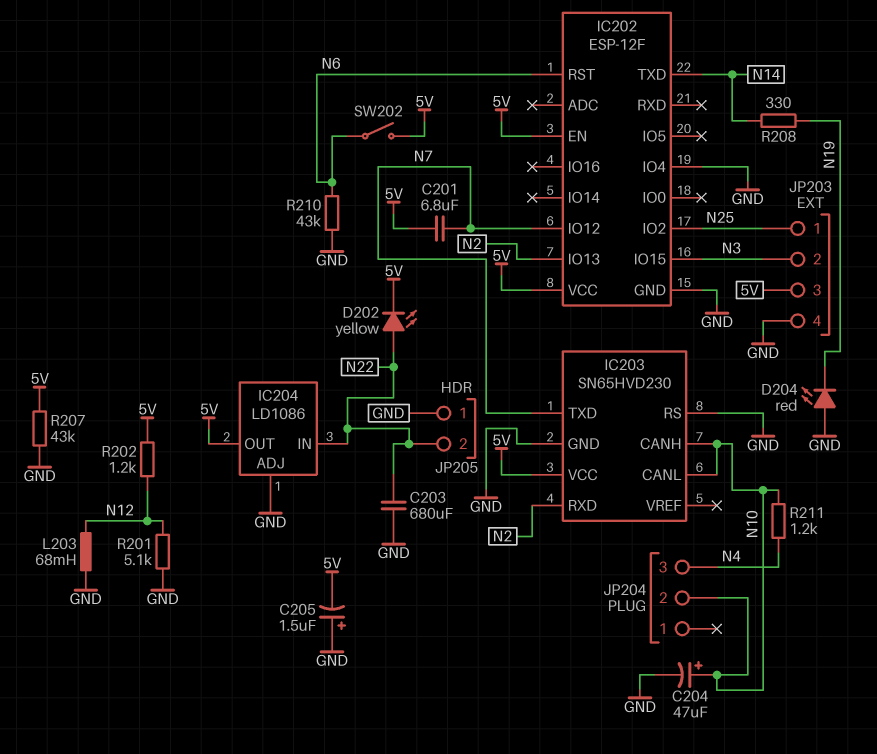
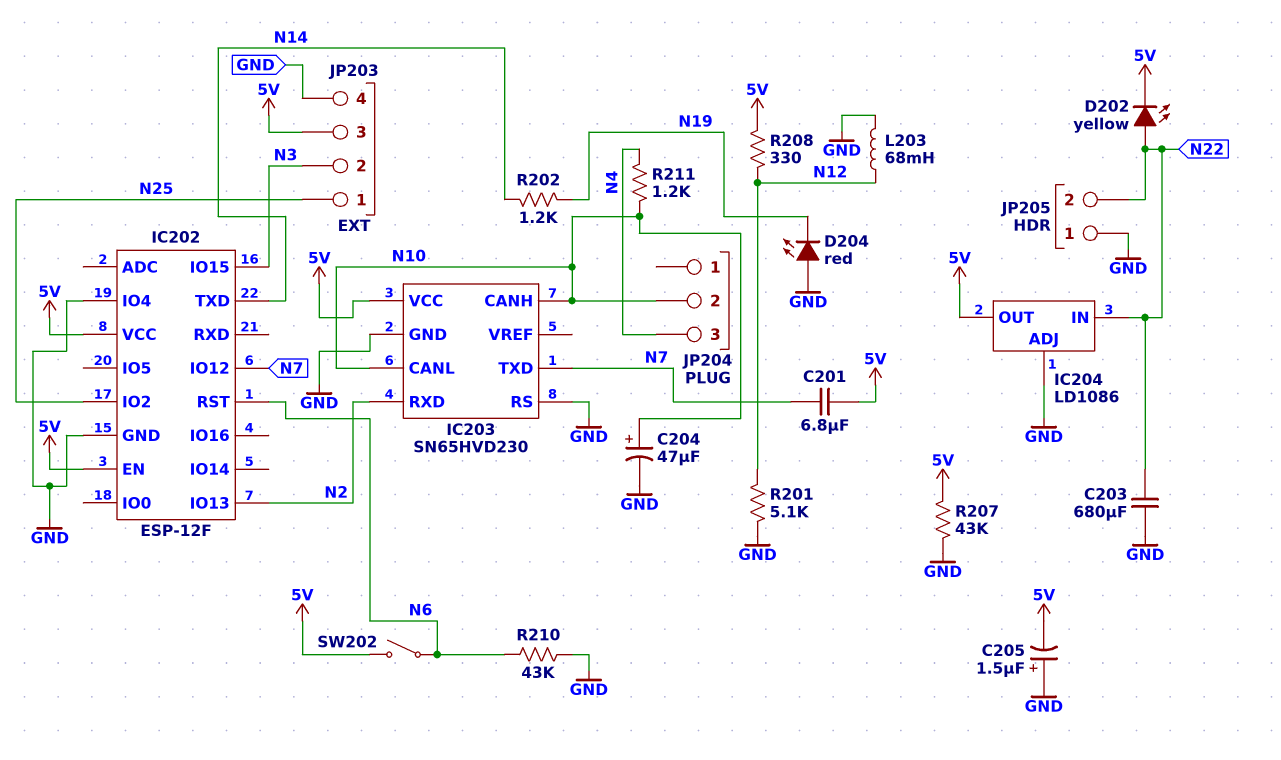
R202: 1.2k (5V, N12) -> 1.2k (N14, N19)
R208: 330 (N14, N19) -> 330 (5V, N12)

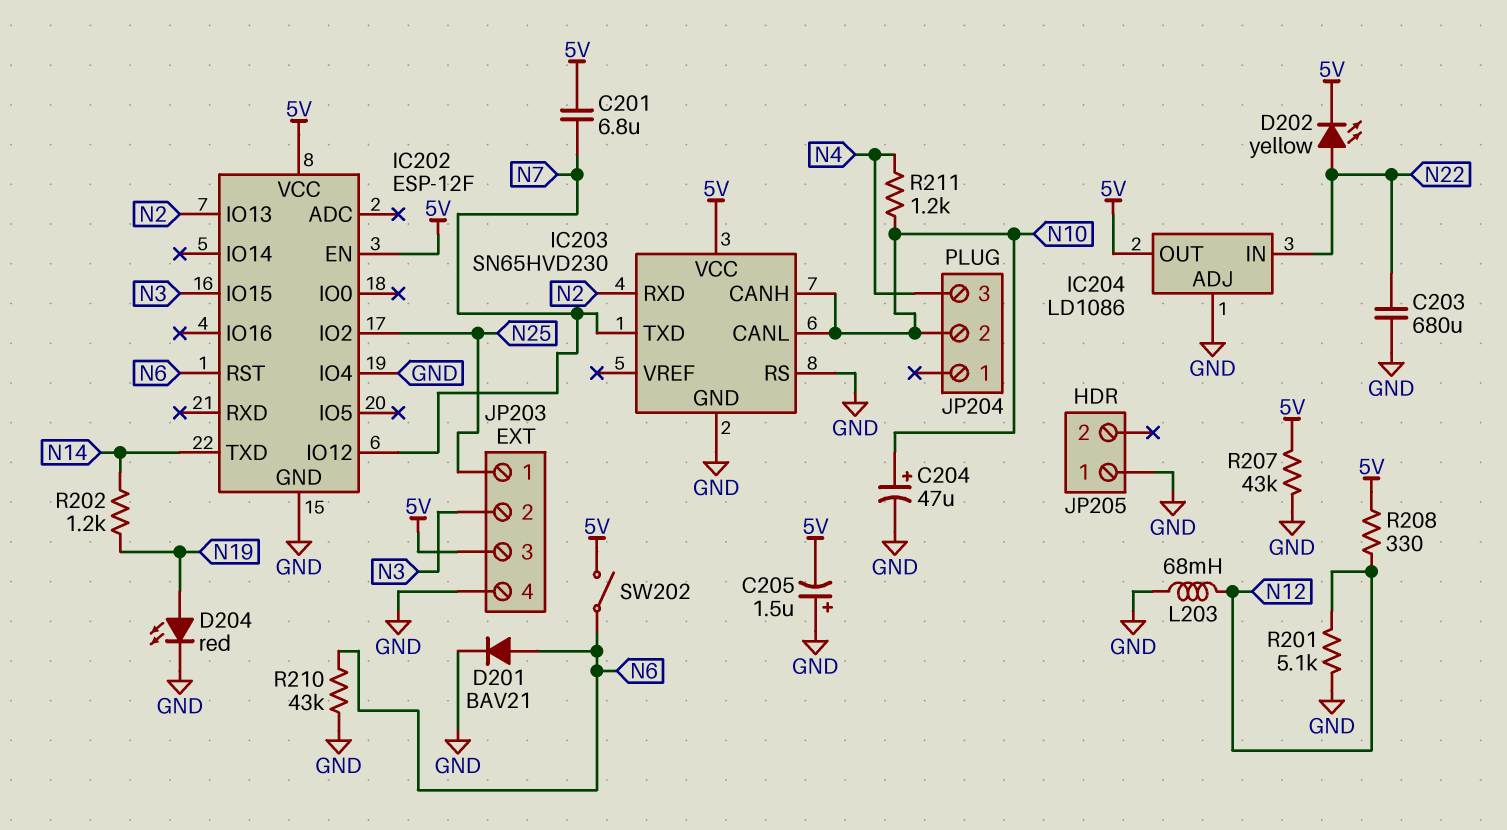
D201: none -> diode BAV21 (A N6, K GND)
D204: LED red (A GND, K N19) -> LED red (A N19, K GND)
JP205 pin 2: N22 -> none

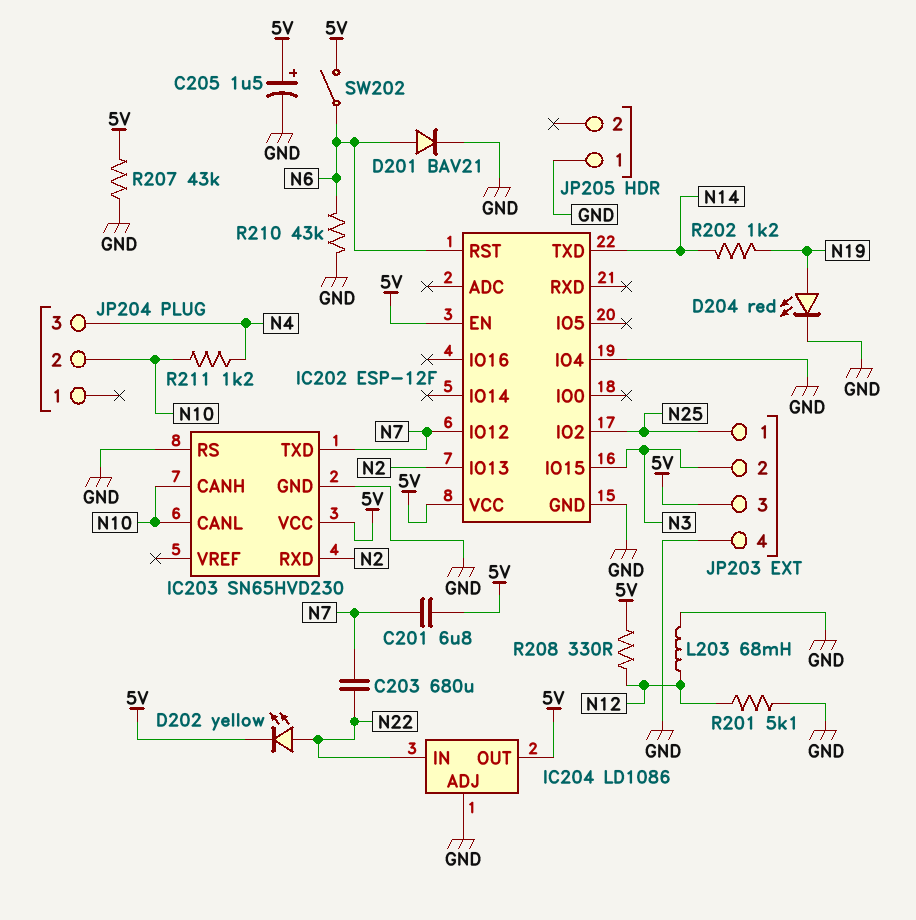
C203: 680uF (GND, N22) -> 680uF (N7, N22)
C204: 47uF (plus N10, minus GND) -> none
C205: 1.5uF (plus GND, minus 5V) -> 1.5uF (plus 5V, minus GND)

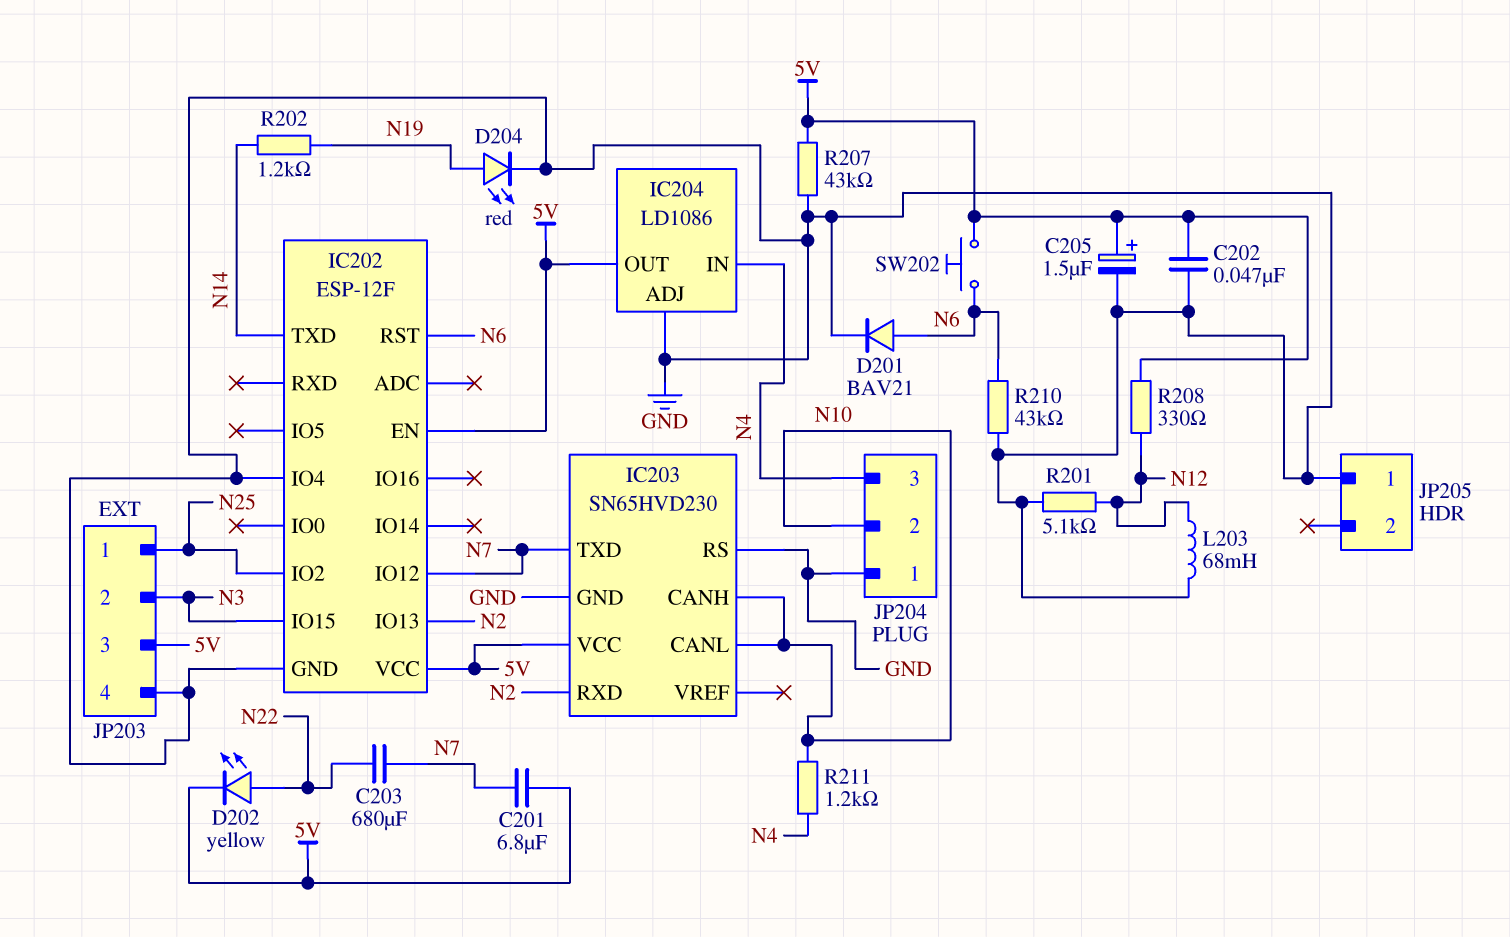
C202: none -> 47nF (5V, GND)
IC204 pin IN: N22 -> N4
JP204 pin 1: none -> GND
SW202: switch (5V, N6) -> button (5V, N6)

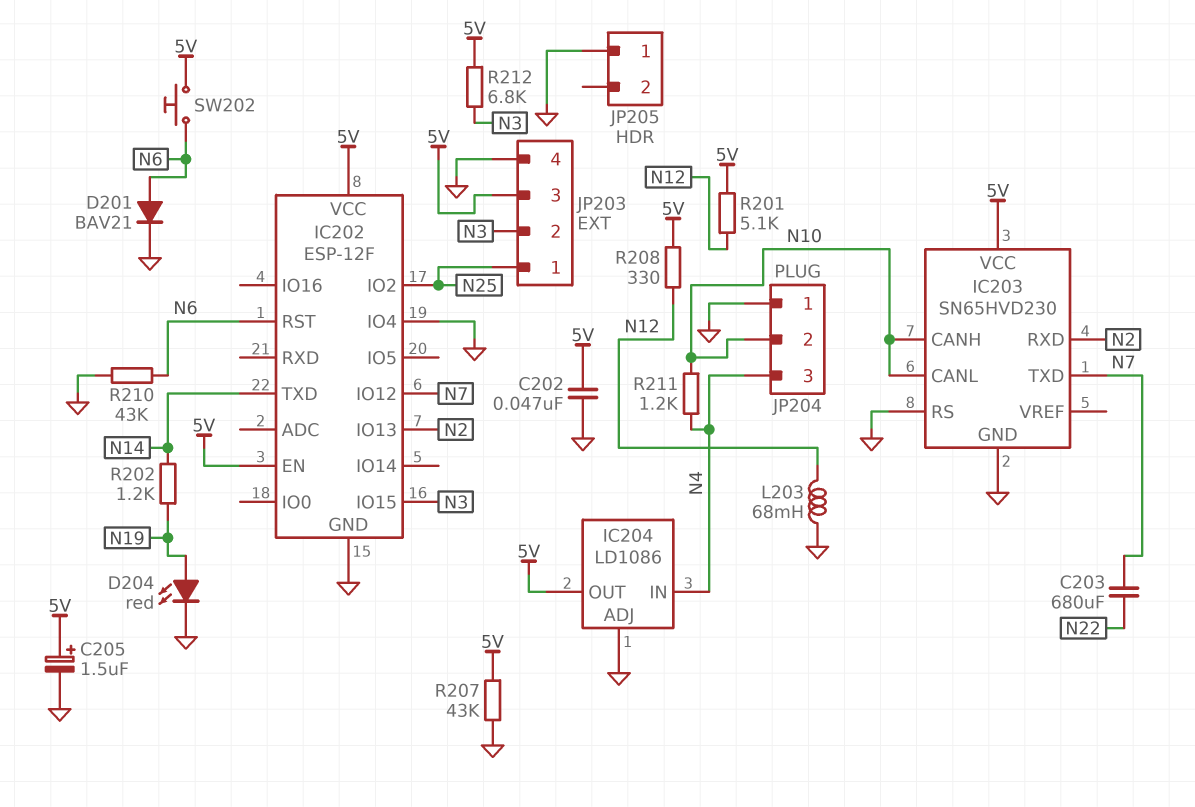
C201: 6.8uF (5V, N7) -> none
D202: LED yellow (A N22, K 5V) -> none
R201: 5.1k (GND, N12) -> 5.1k (5V, N12)
R212: none -> 6.8k (5V, N3)

